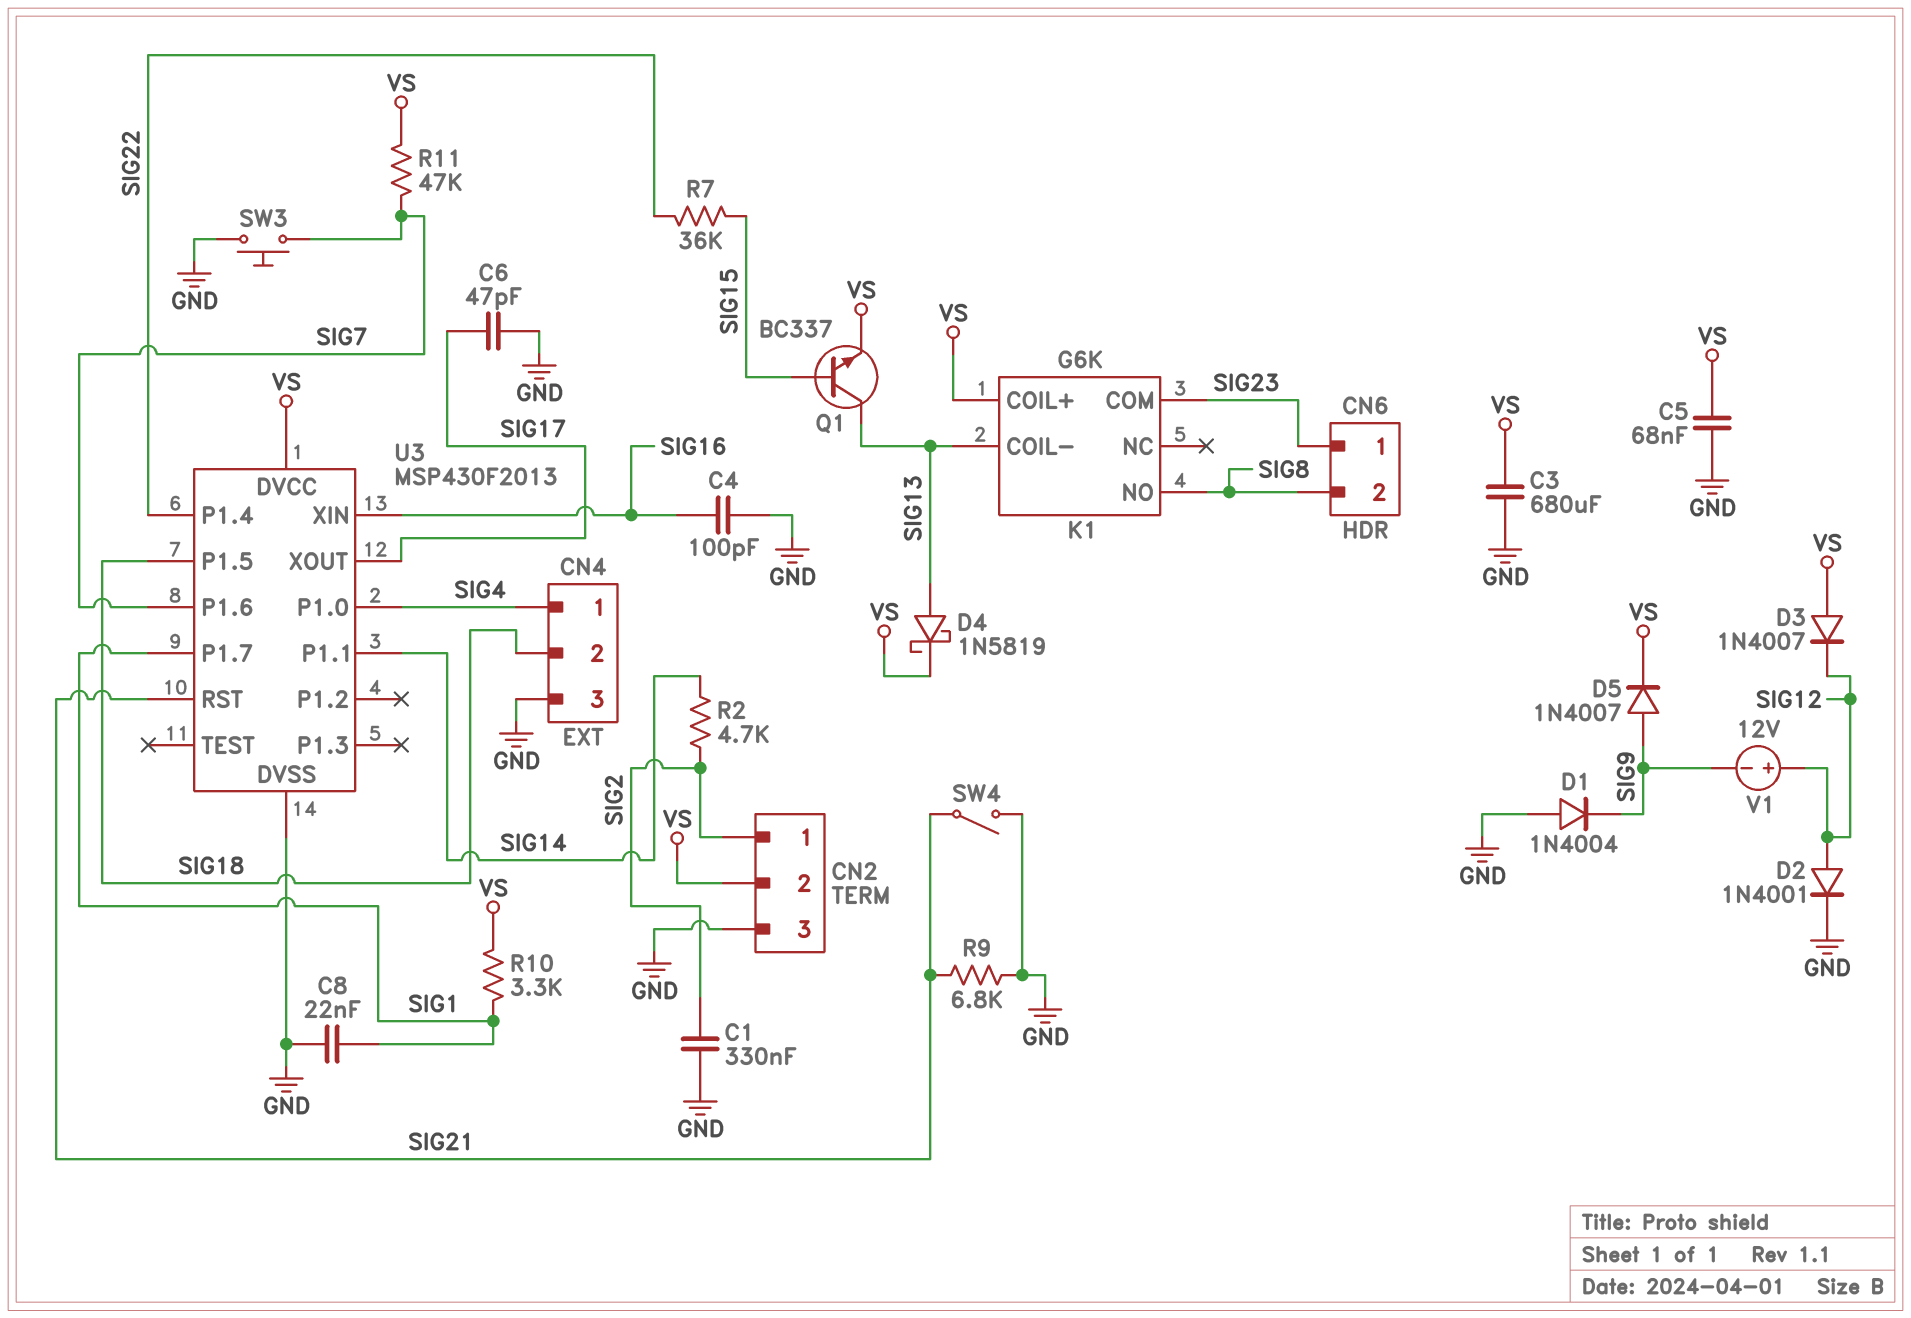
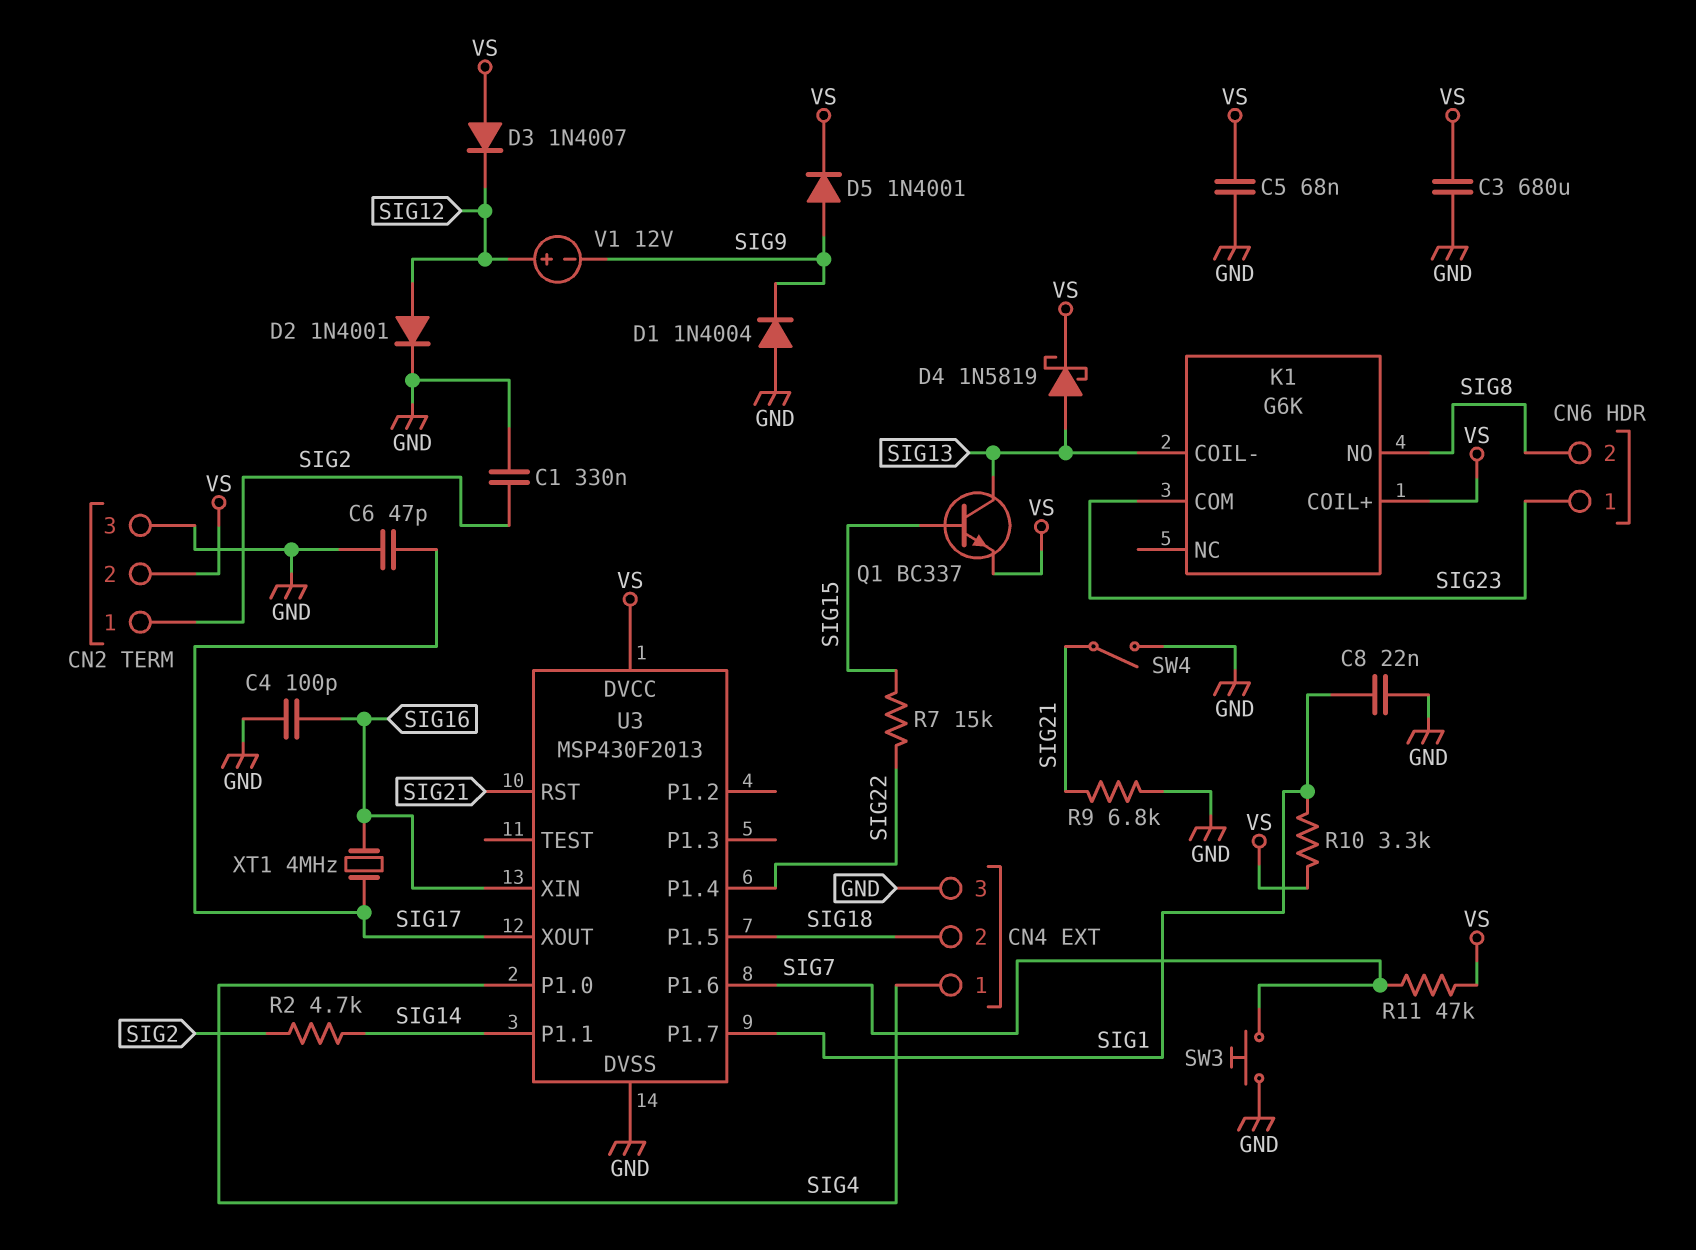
D5: diode 1N4007 (A SIG9, K VS) -> diode 1N4001 (A SIG9, K VS)
R7: 36k (SIG15, SIG22) -> 15k (SIG15, SIG22)
XT1: none -> 4MHz (SIG16, SIG17)

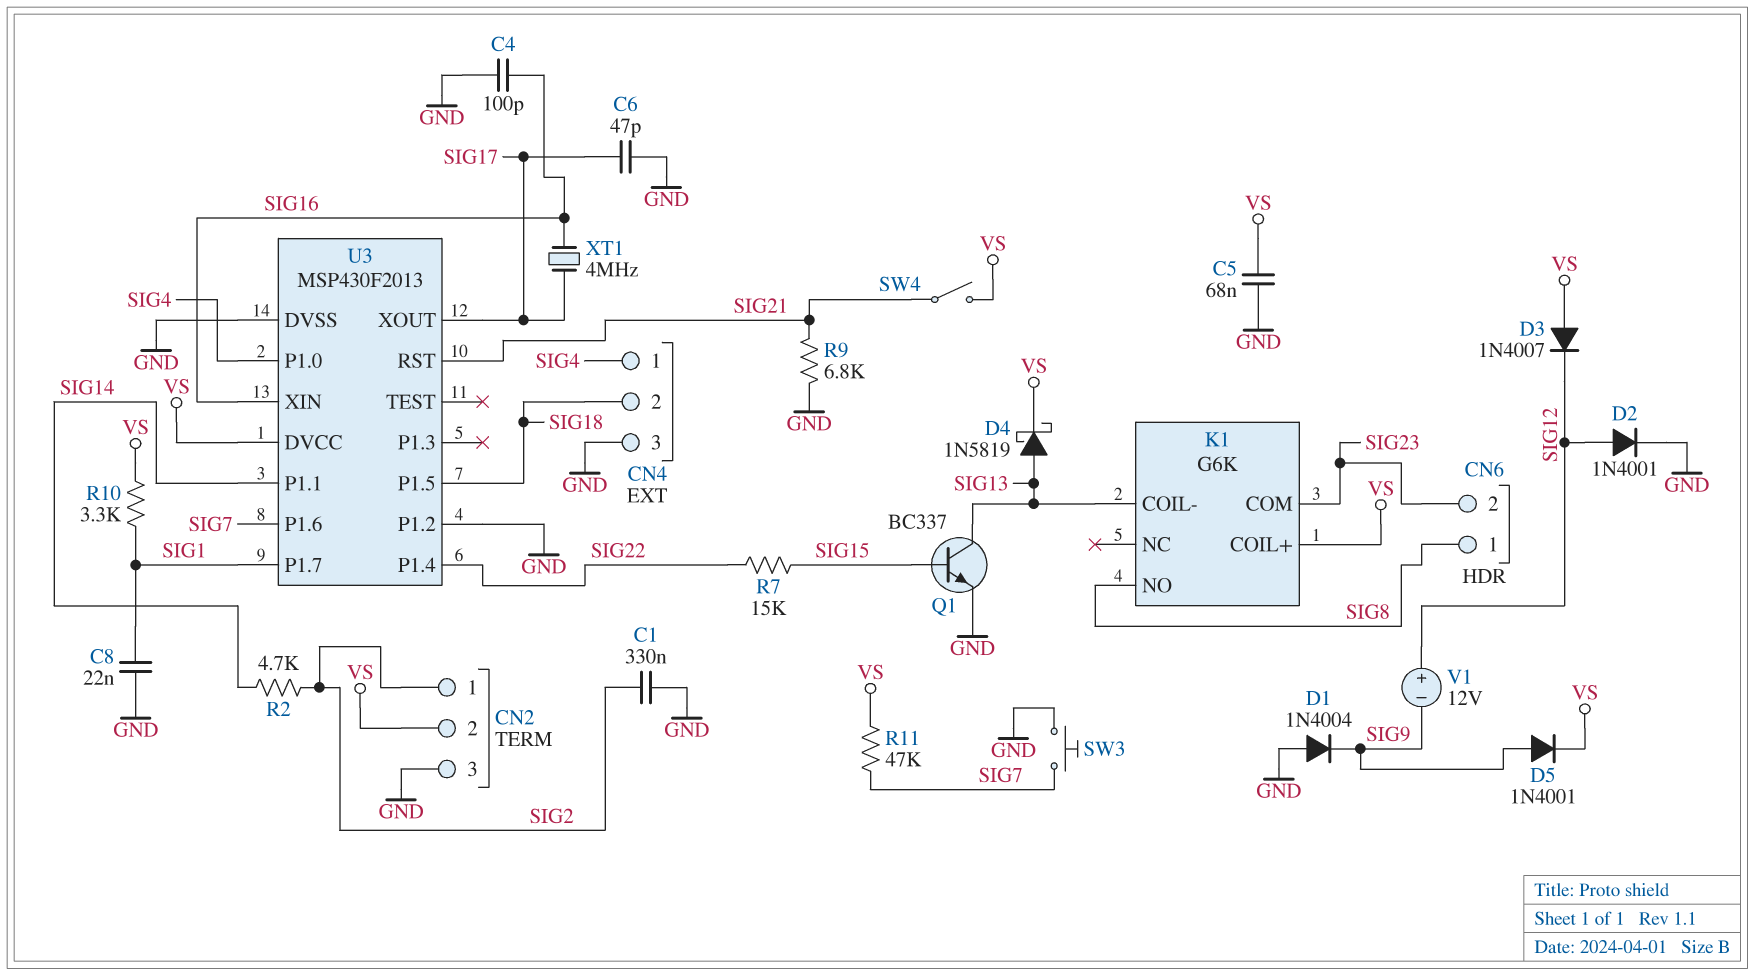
C3: 680uF (GND, VS) -> none
CN6 pin 1: SIG23 -> SIG8
CN6 pin 2: SIG8 -> SIG23
Q1: NPN BC337 (B SIG15, C SIG13, E VS) -> NPN BC337 (B SIG15, C SIG13, E GND)
SW4: switch (GND, SIG21) -> switch (SIG21, VS)
U3 pin P1.2: none -> GND

